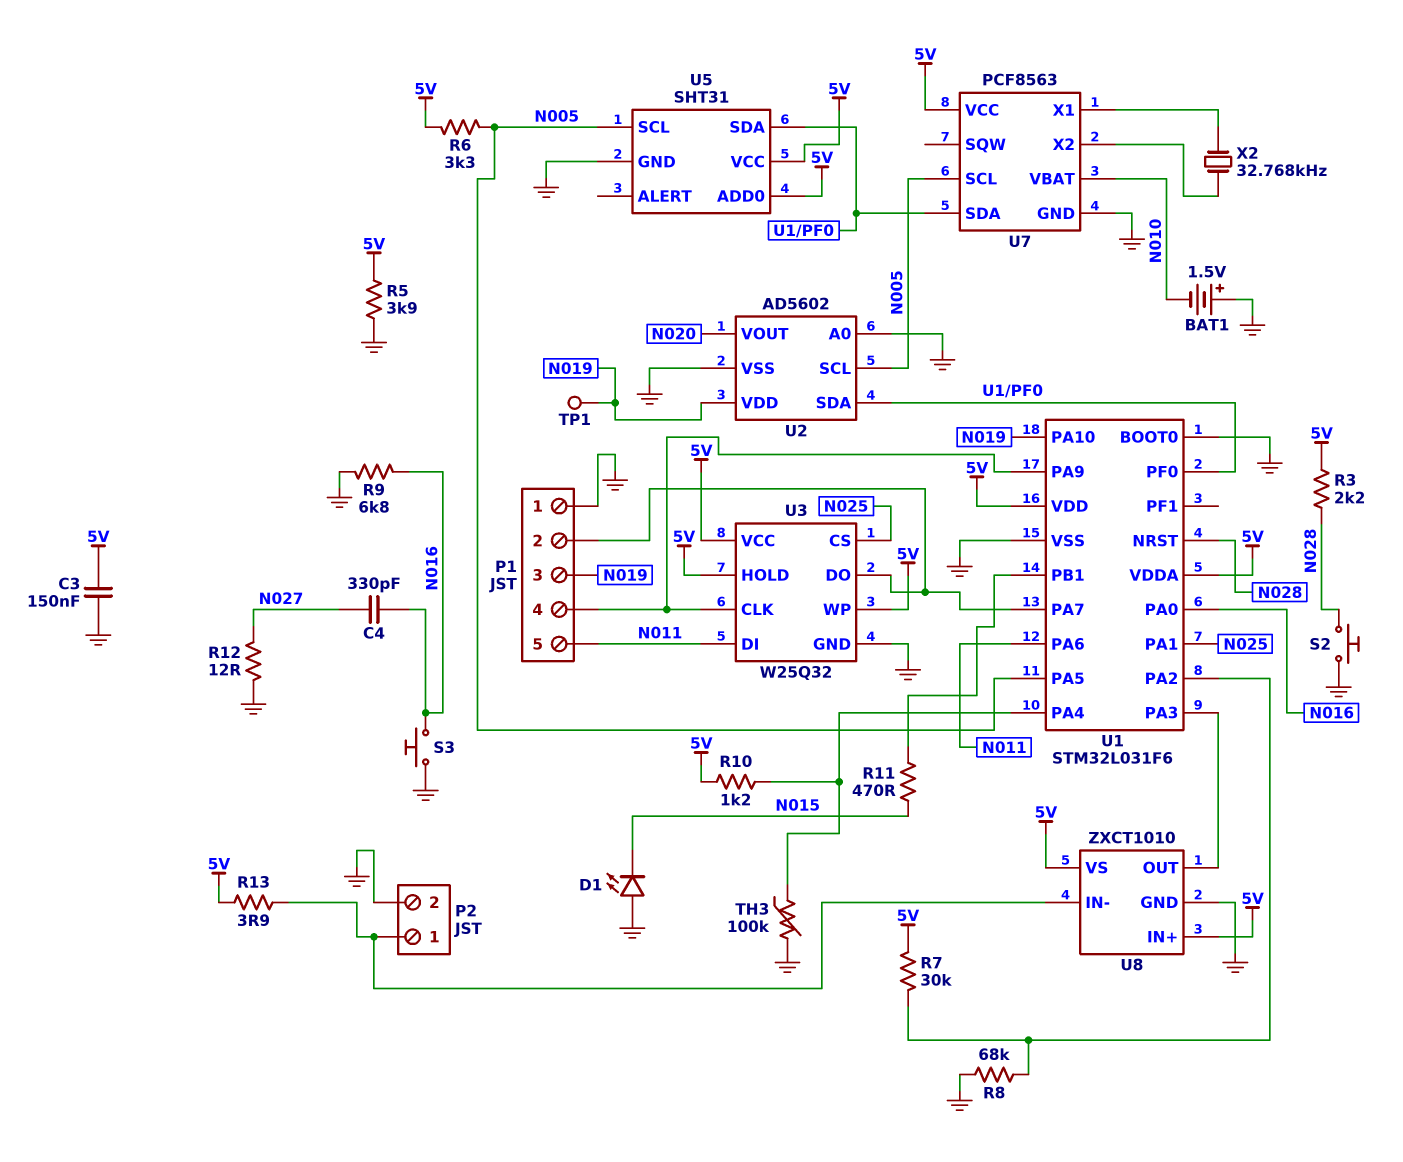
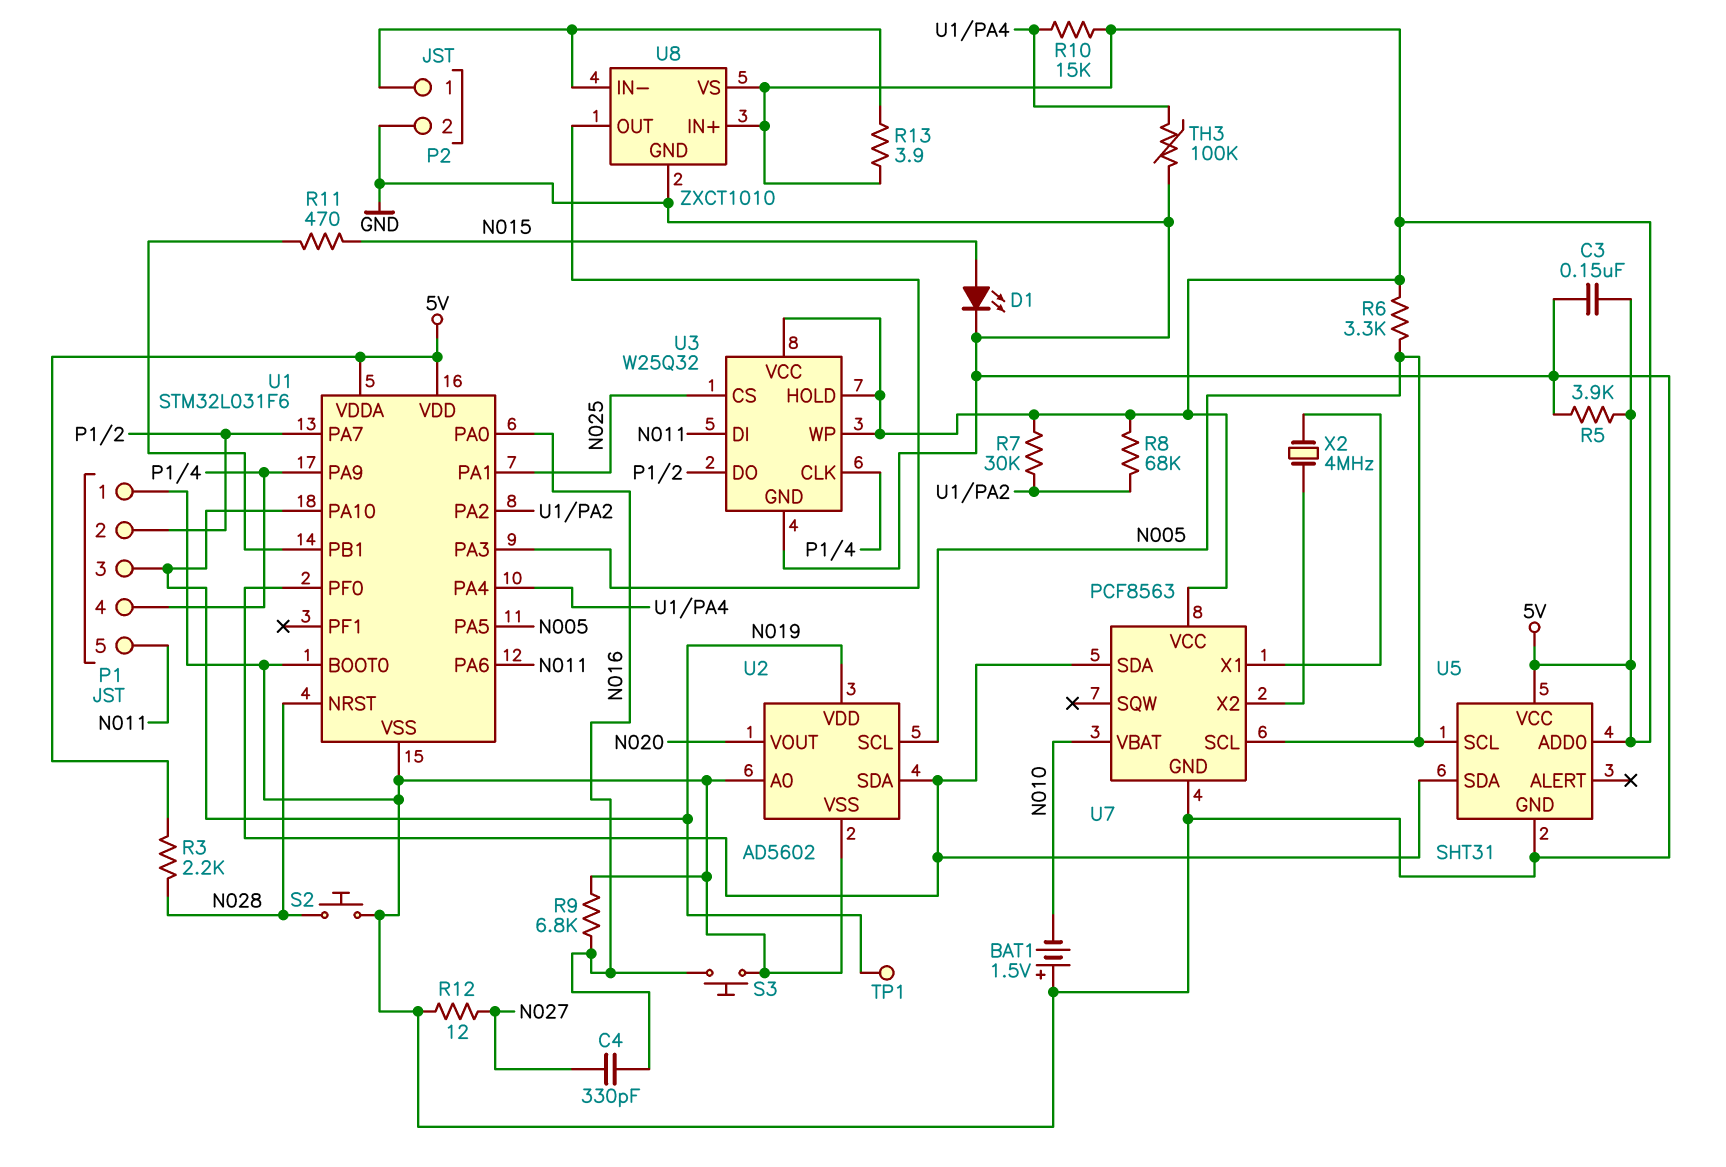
D1: LED (A GND, K N015) -> LED (A N015, K GND)
R8: 68k (GND, U1/PA2) -> 68k (5V, U1/PA2)
R10: 1.2k (5V, U1/PA4) -> 15k (5V, U1/PA4)
X2: 32.768kHz (U7/X1, U7/X2) -> 4MHz (U7/X1, U7/X2)

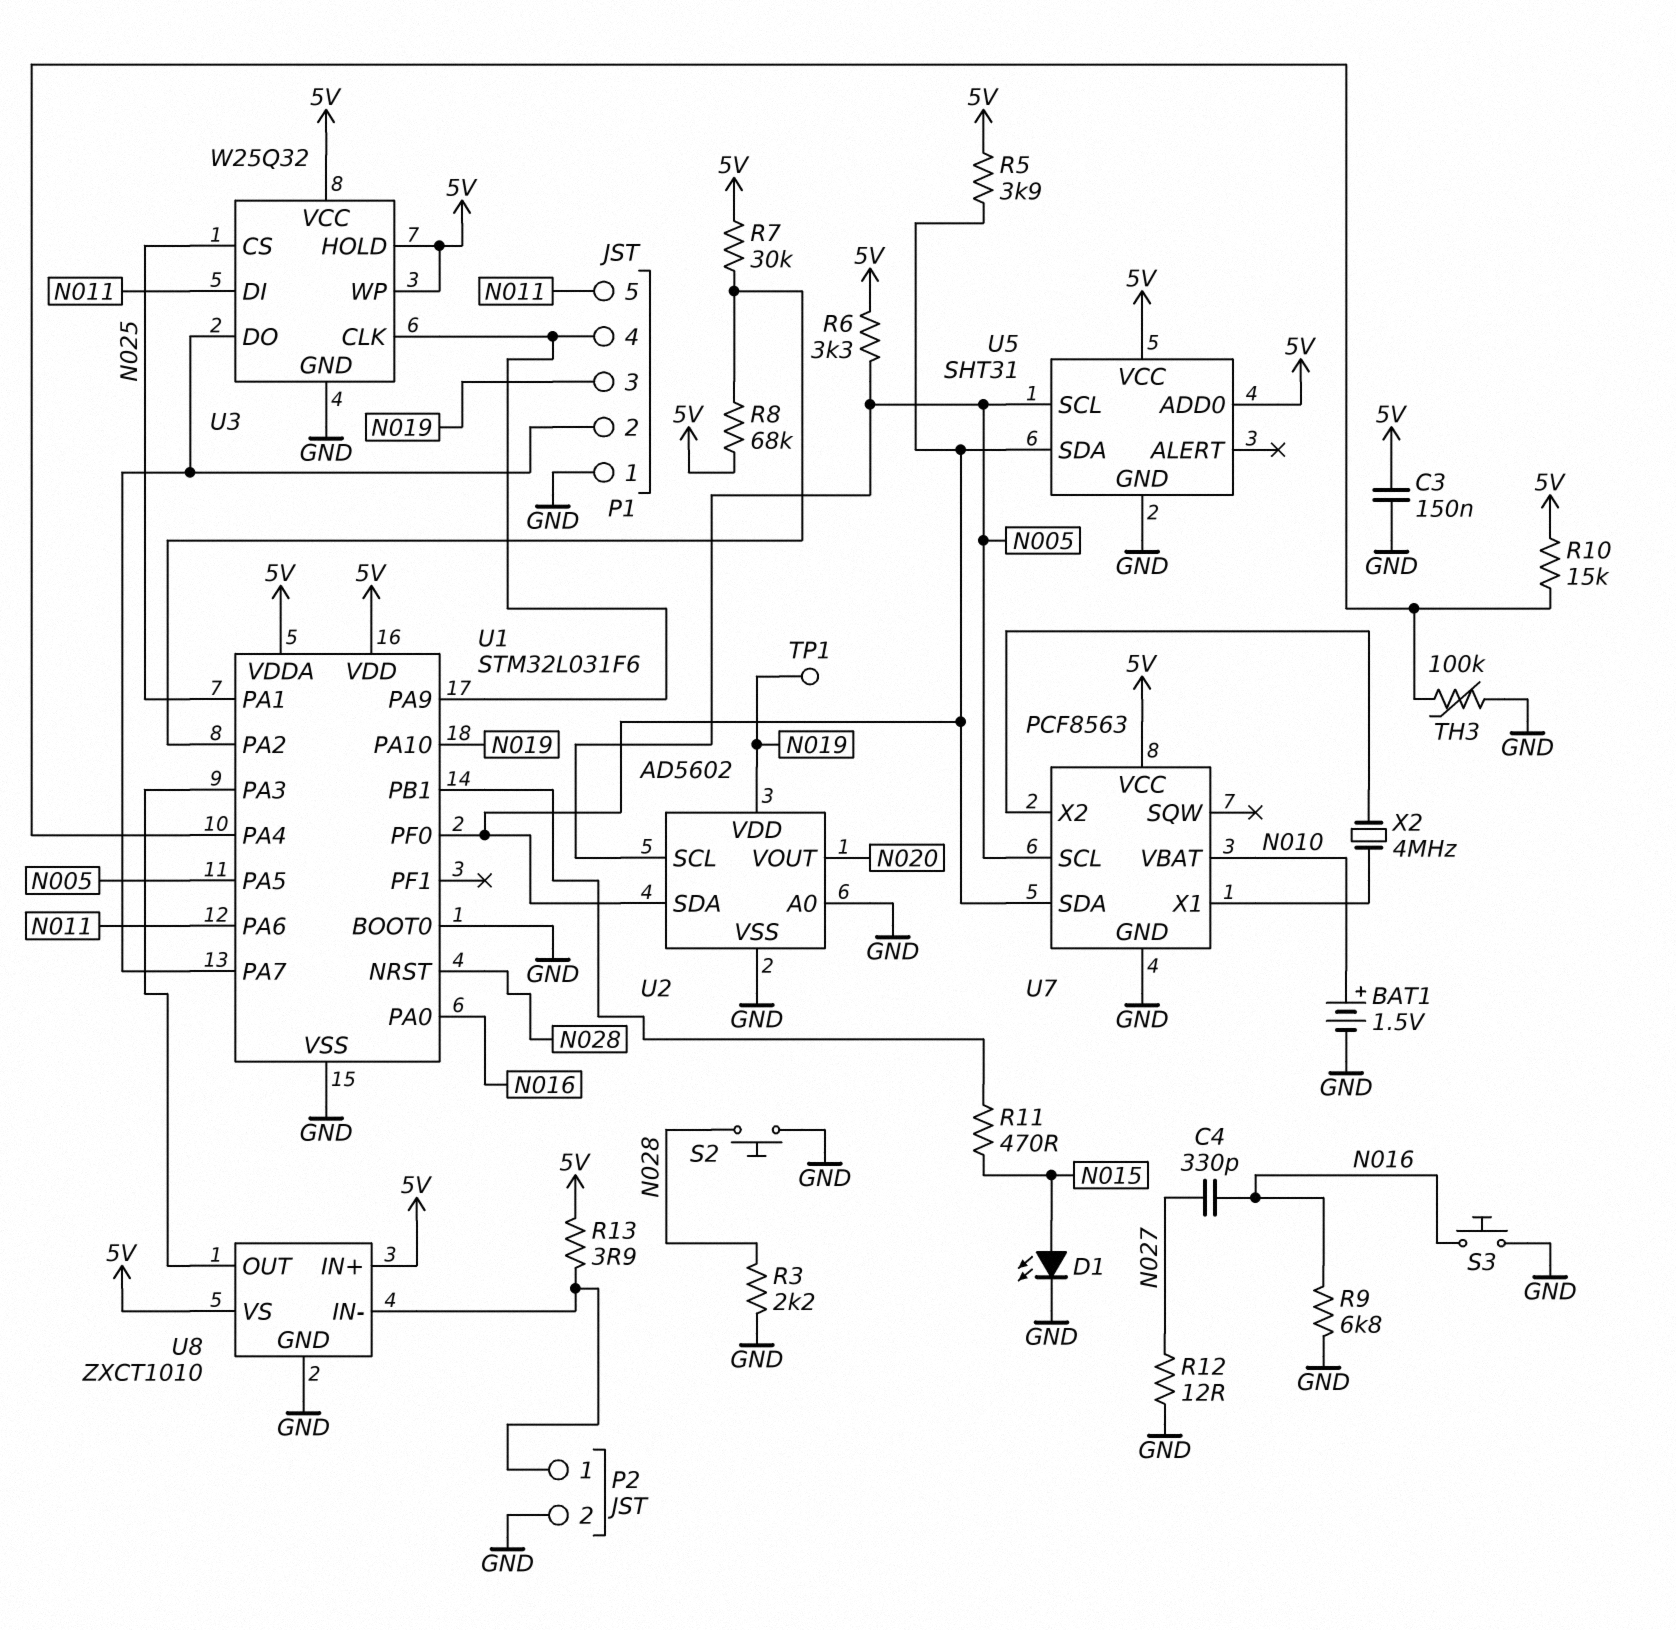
BAT1: 1.5V (plus GND, minus N010) -> 1.5V (plus N010, minus GND)
R3: 2.2k (5V, N028) -> 2.2k (GND, N028)
R5: 3.9k (5V, GND) -> 3.9k (5V, U1/PF0)

